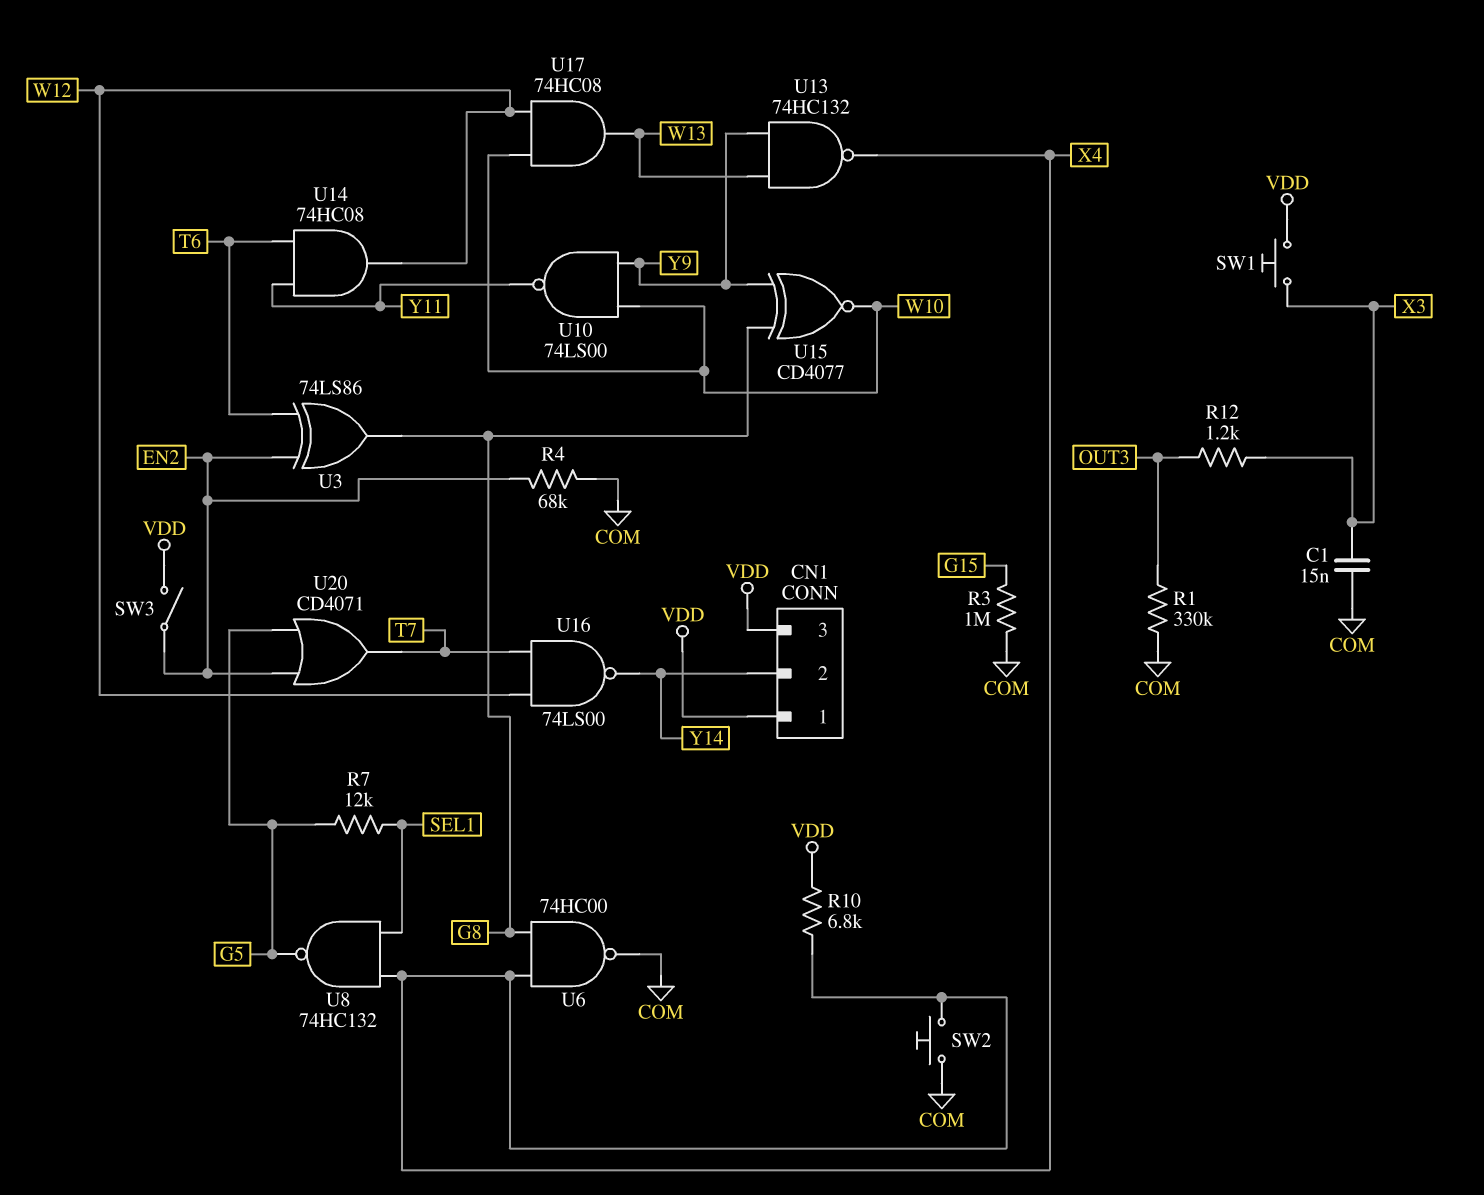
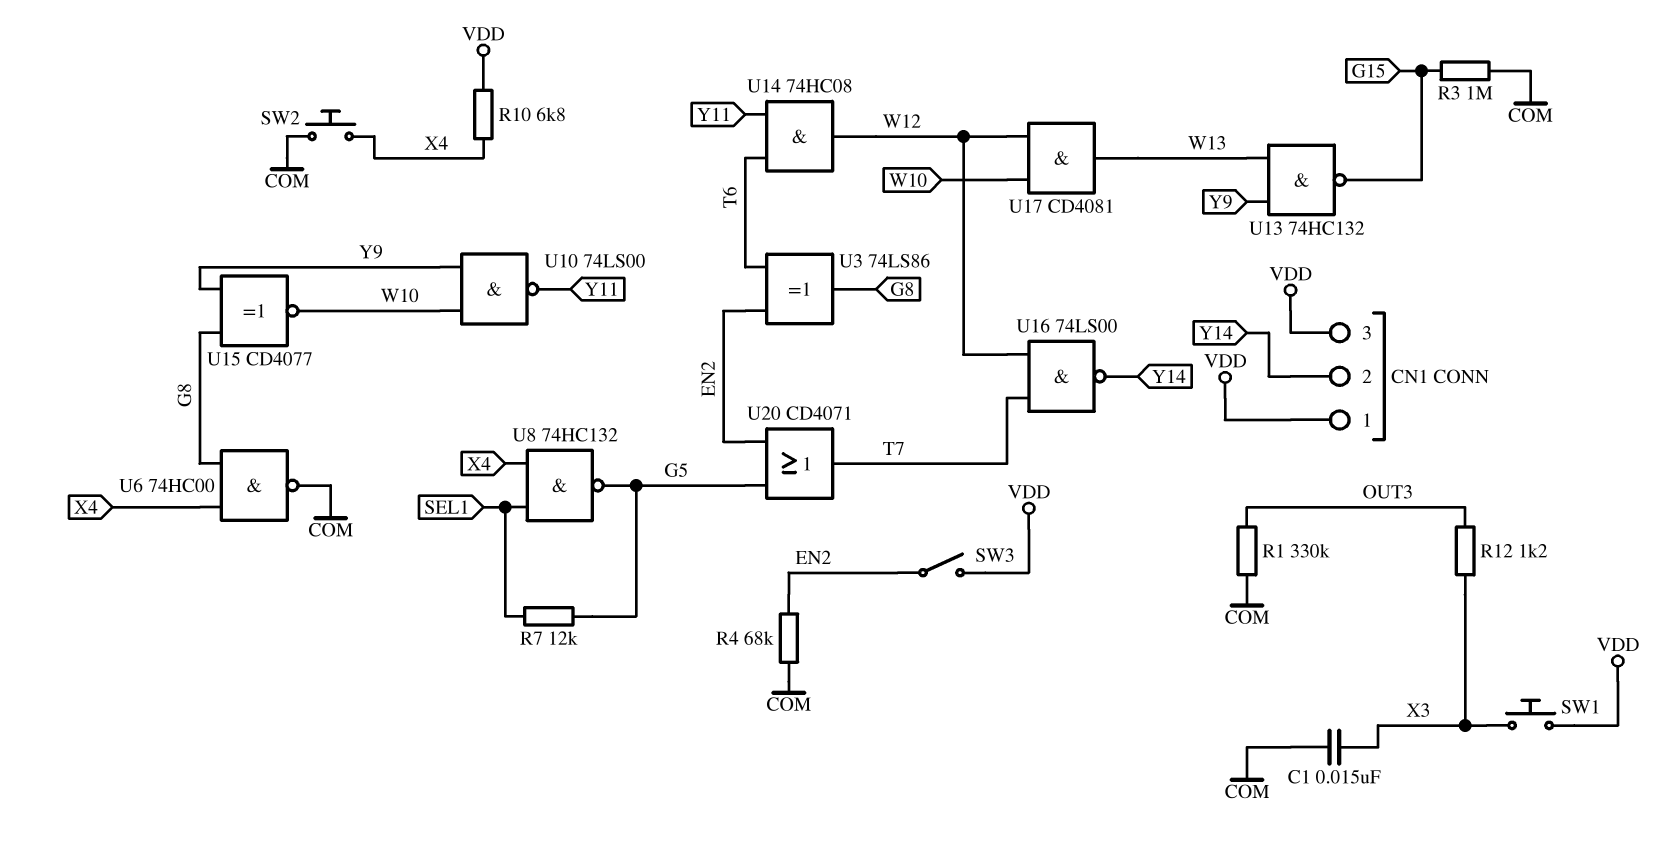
U13: NAND 74HC132 (in W13, in Y9, out X4) -> NAND 74HC132 (in W13, in Y9, out G15)
U17: AND 74HC08 (in W10, in W12, out W13) -> AND CD4081 (in W10, in W12, out W13)

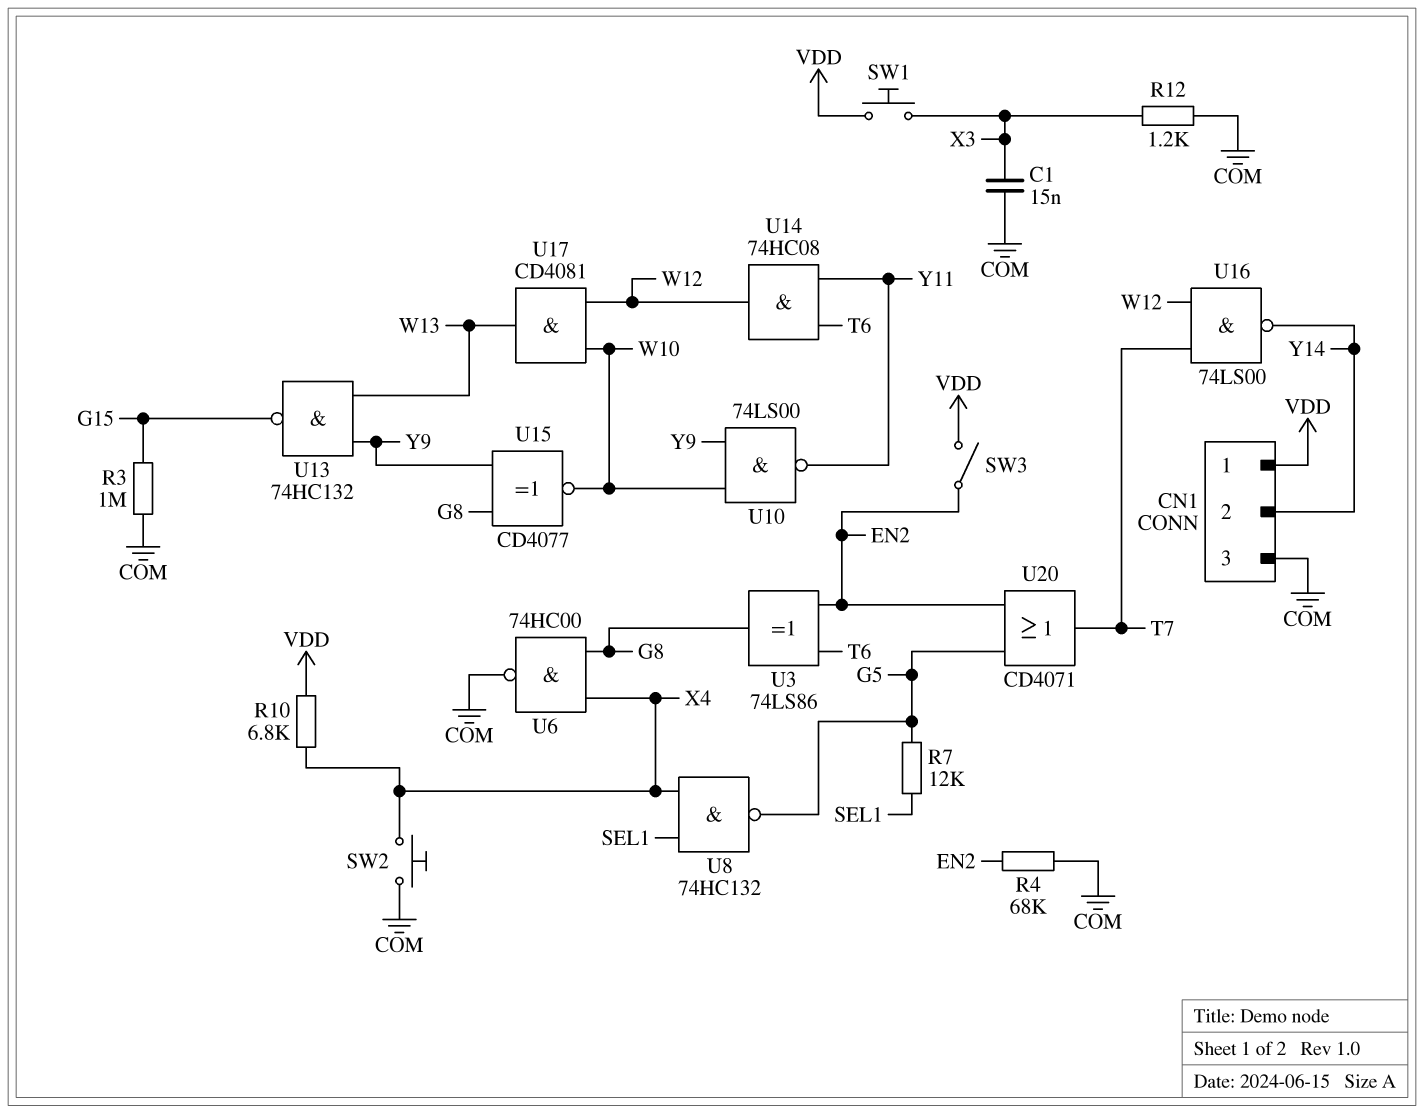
CN1 pin 3: VDD -> COM
R1: 330k (COM, OUT3) -> none
R12: 1.2k (OUT3, X3) -> 1.2k (COM, X3)

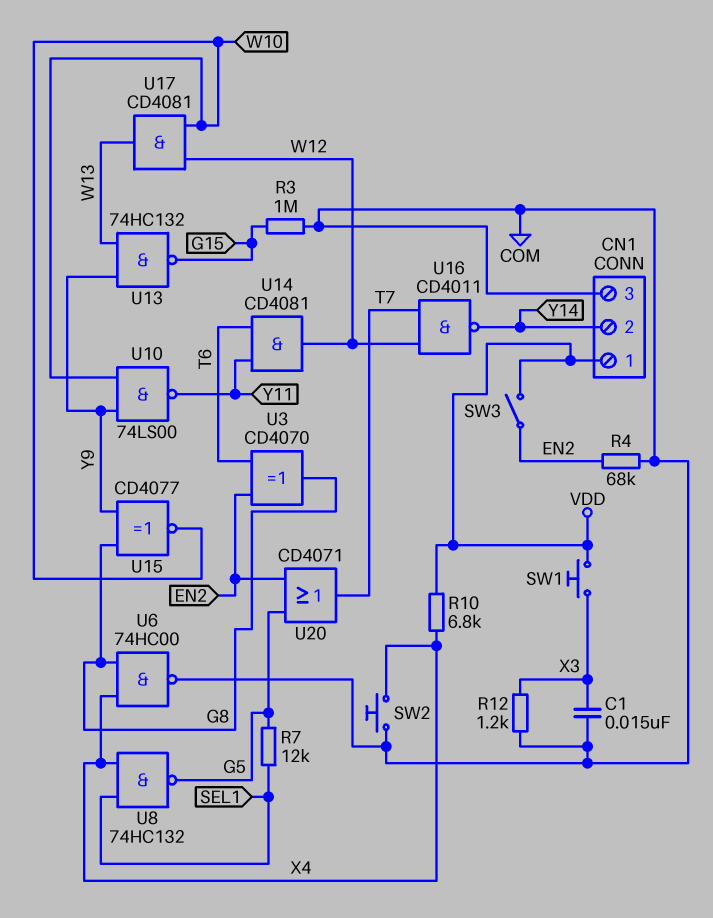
U3: XOR 74LS86 (in EN2, in T6, out G8) -> XOR CD4070 (in EN2, in T6, out G8)
U14: AND 74HC08 (in T6, in Y11, out W12) -> AND CD4081 (in T6, in Y11, out W12)
U16: NAND 74LS00 (in T7, in W12, out Y14) -> NAND CD4011 (in T7, in W12, out Y14)

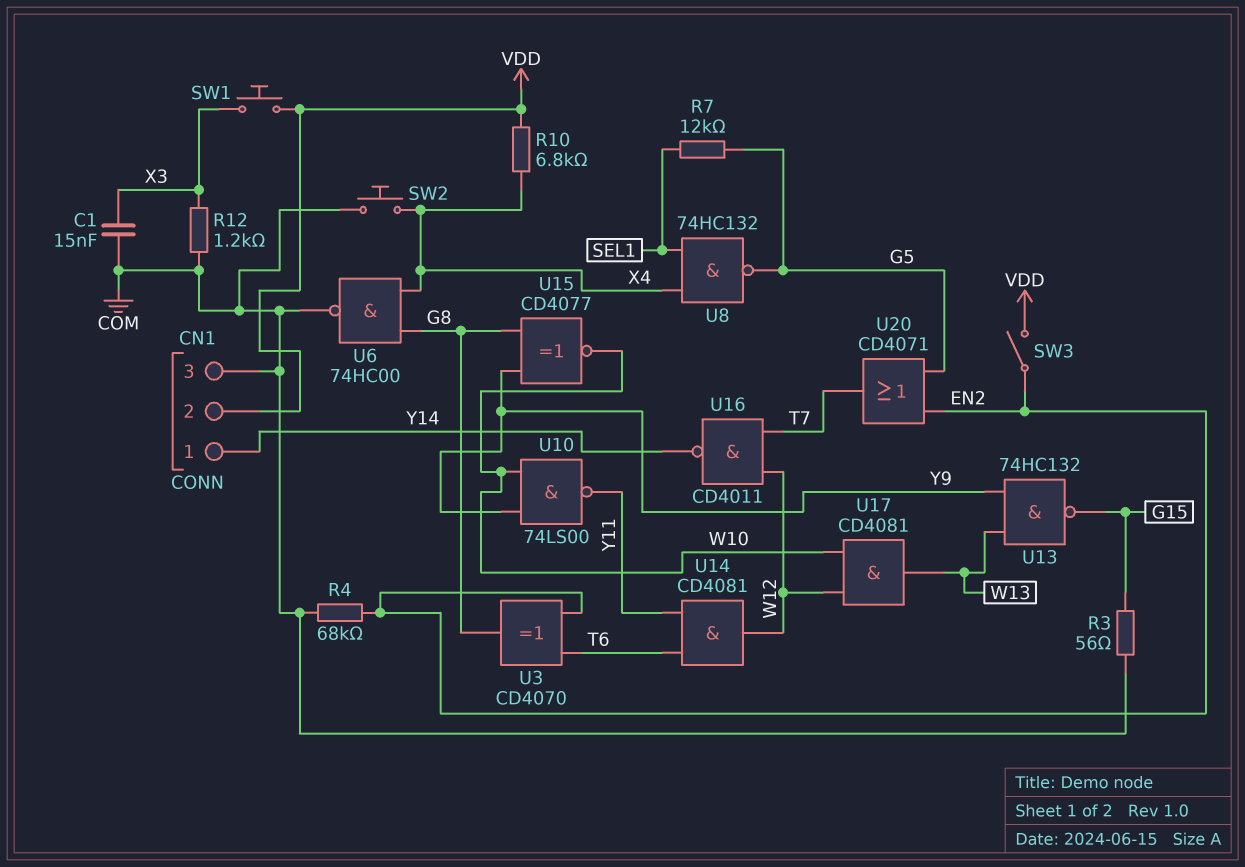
CN1 pin 1: VDD -> Y14
CN1 pin 2: Y14 -> VDD
R3: 1M (COM, G15) -> 56 (COM, G15)

